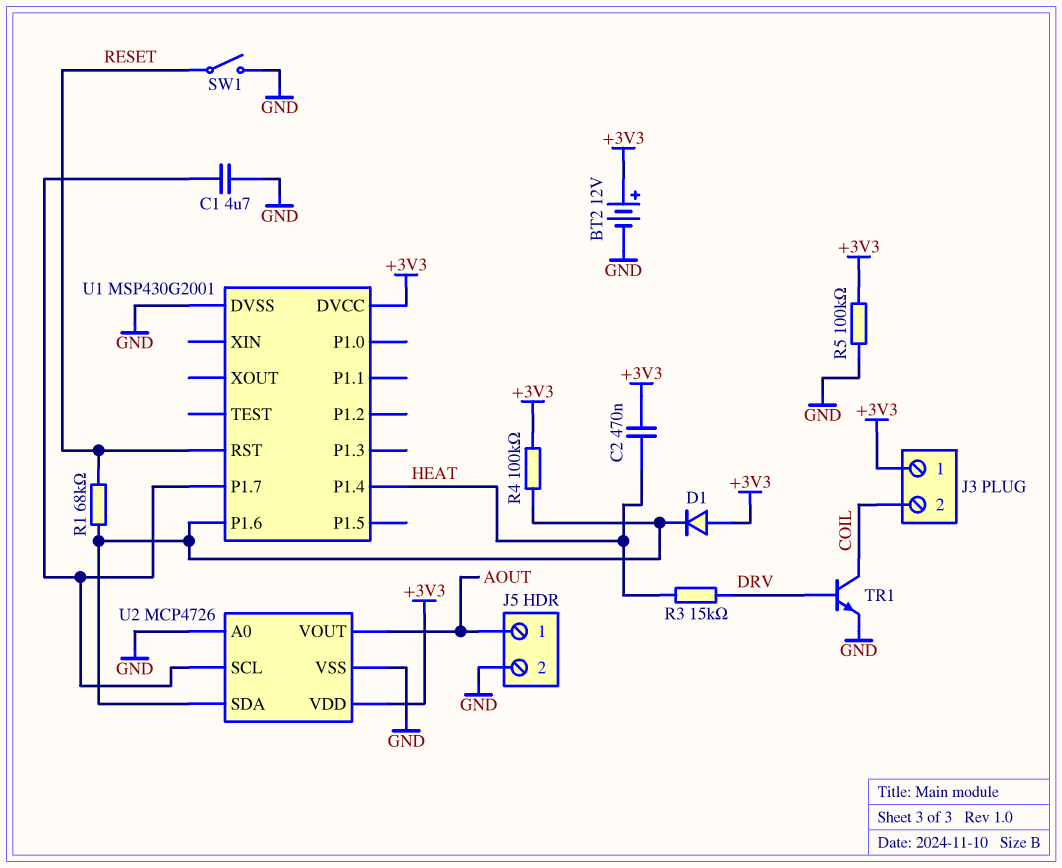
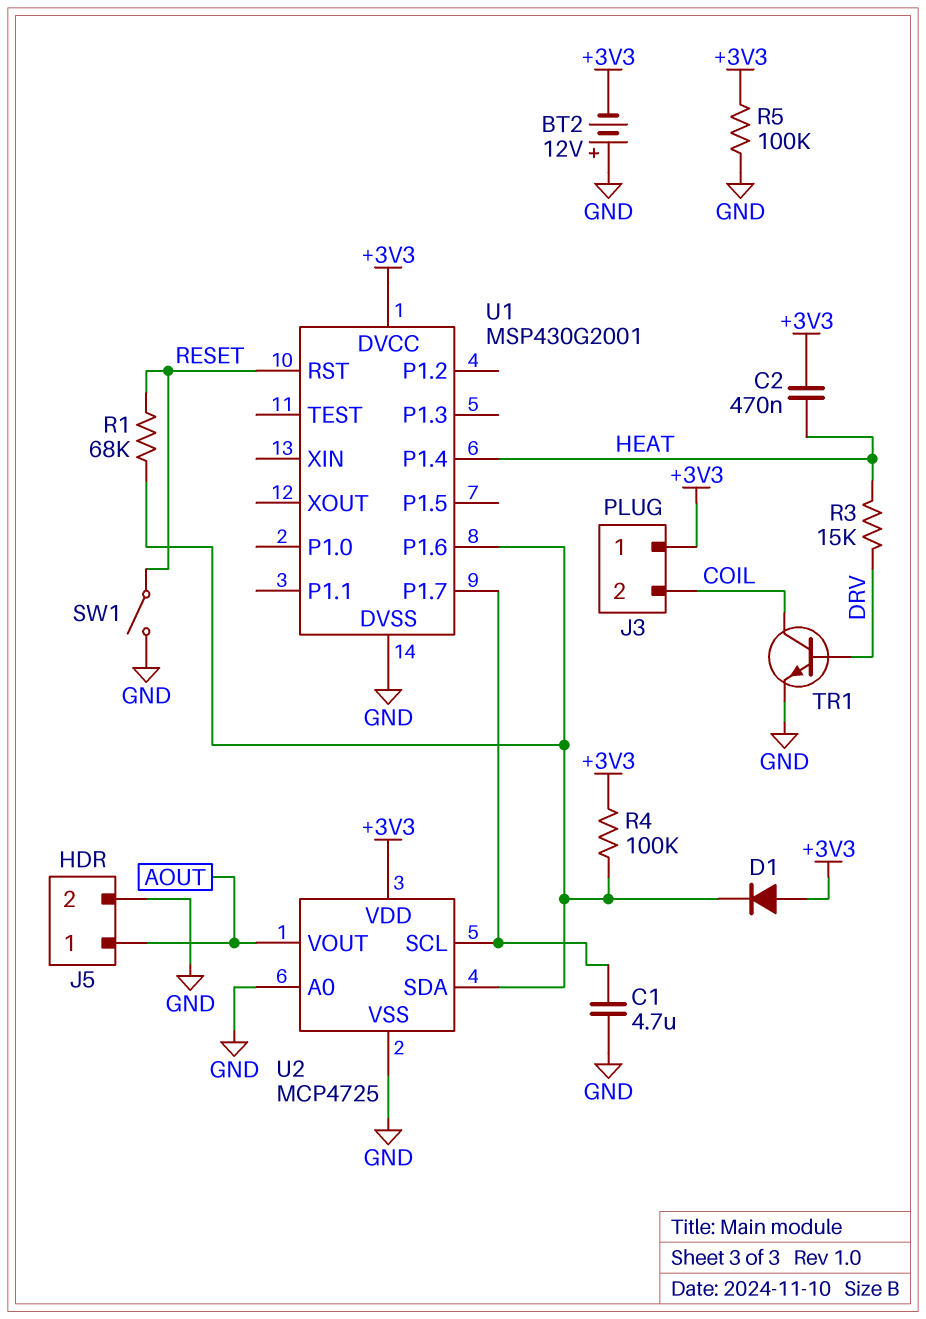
BT2: 12V (plus +3V3, minus GND) -> 12V (plus GND, minus +3V3)
U2: MCP4726 -> MCP4725

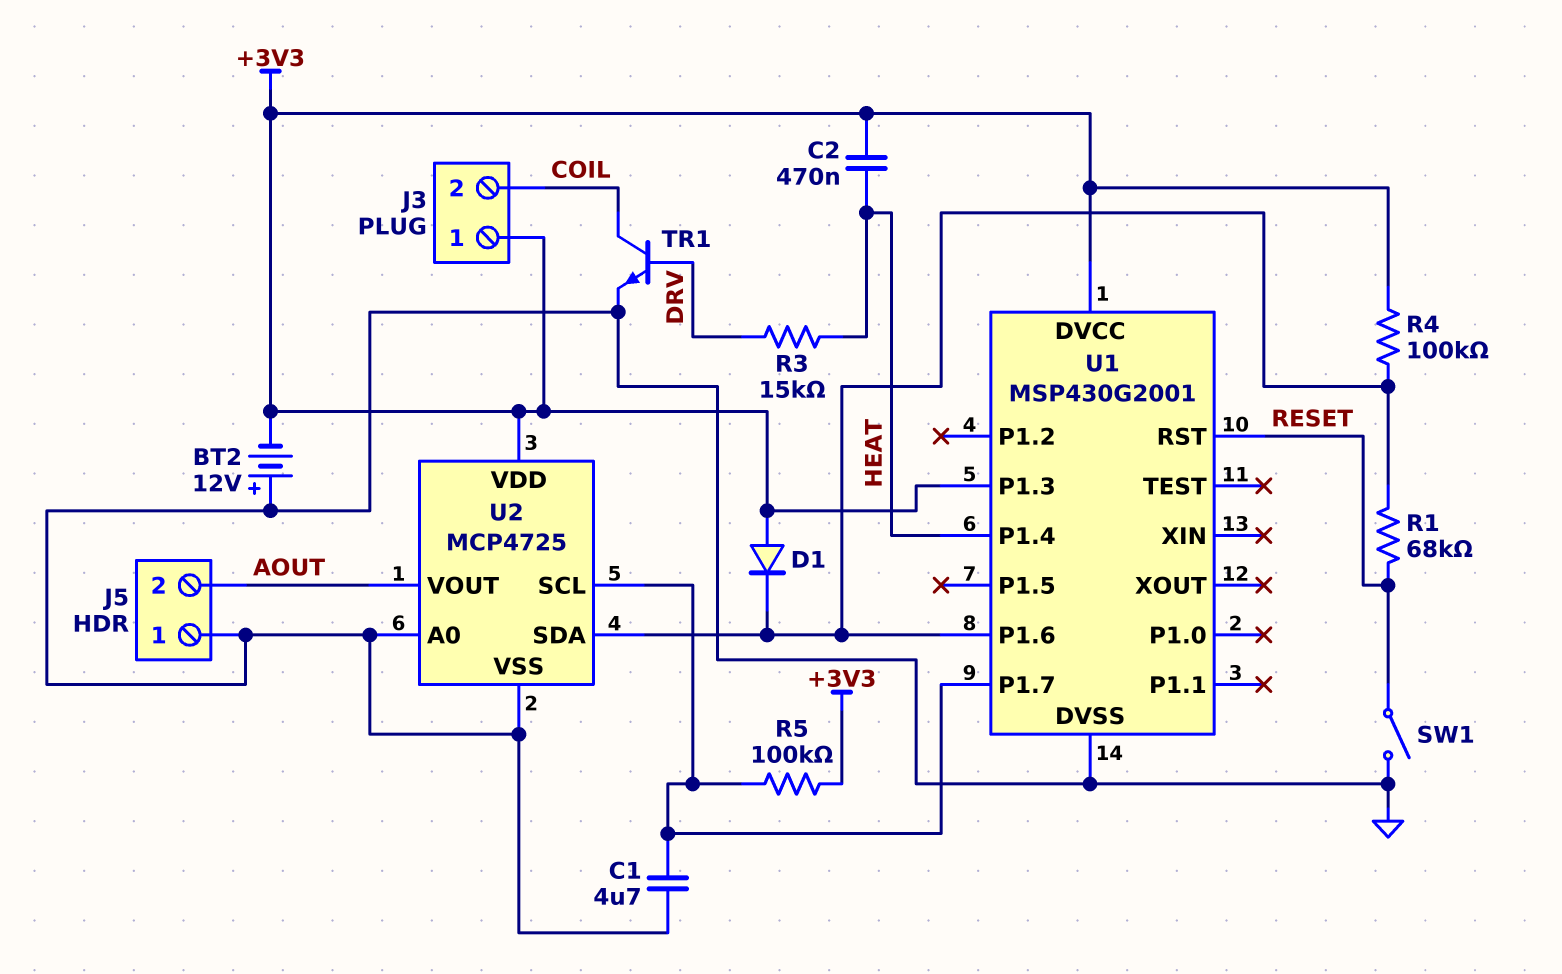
J5 pin 1: AOUT -> GND
J5 pin 2: GND -> AOUT
R5: 100k (+3V3, GND) -> 100k (+3V3, U1/P1.7)
U1 pin P1.3: none -> +3V3

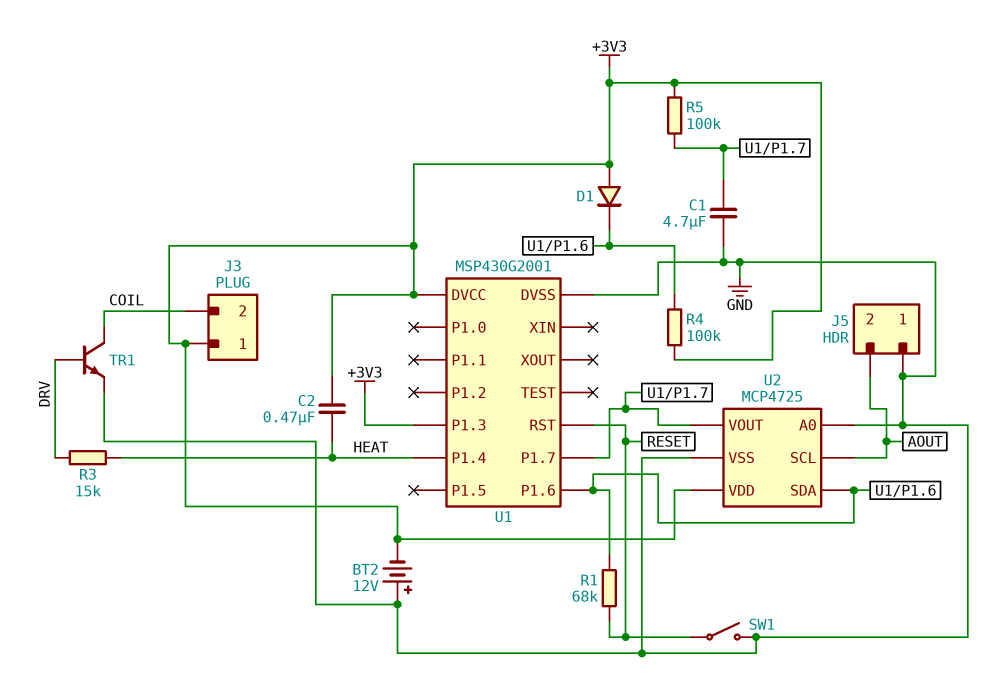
U2 pin SCL: U1/P1.7 -> AOUT
U2 pin VOUT: AOUT -> U1/P1.7

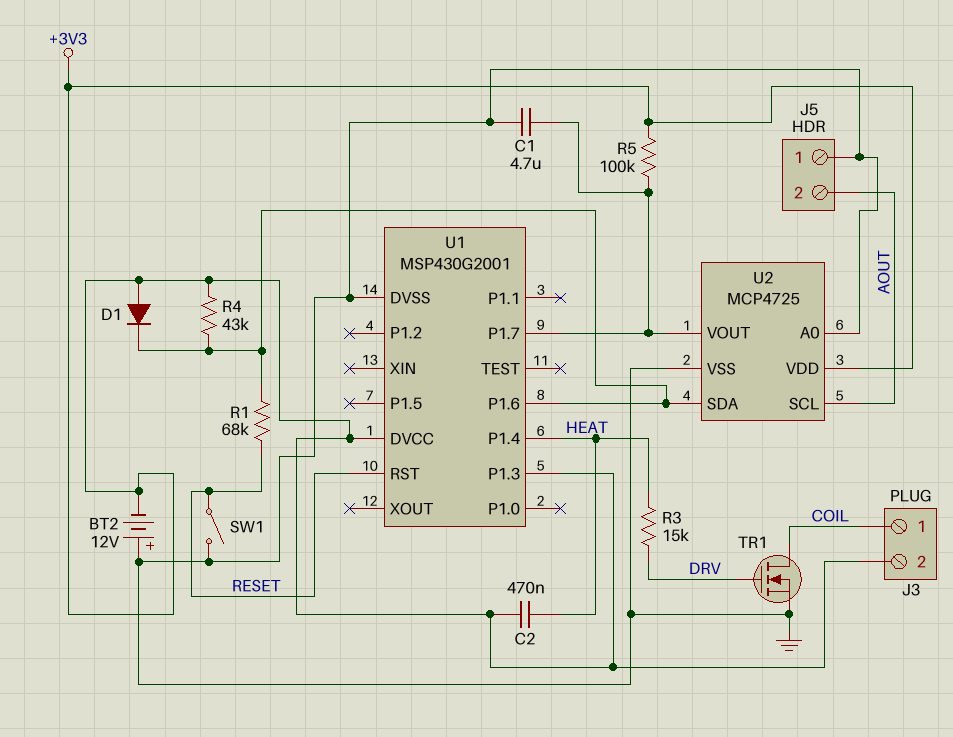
J3 pin 1: +3V3 -> COIL
J3 pin 2: COIL -> +3V3
R4: 100k (+3V3, U1/P1.6) -> 43k (+3V3, U1/P1.6)
TR1: NPN (B DRV, C COIL, E GND) -> NMOS (G DRV, D COIL, S GND)

